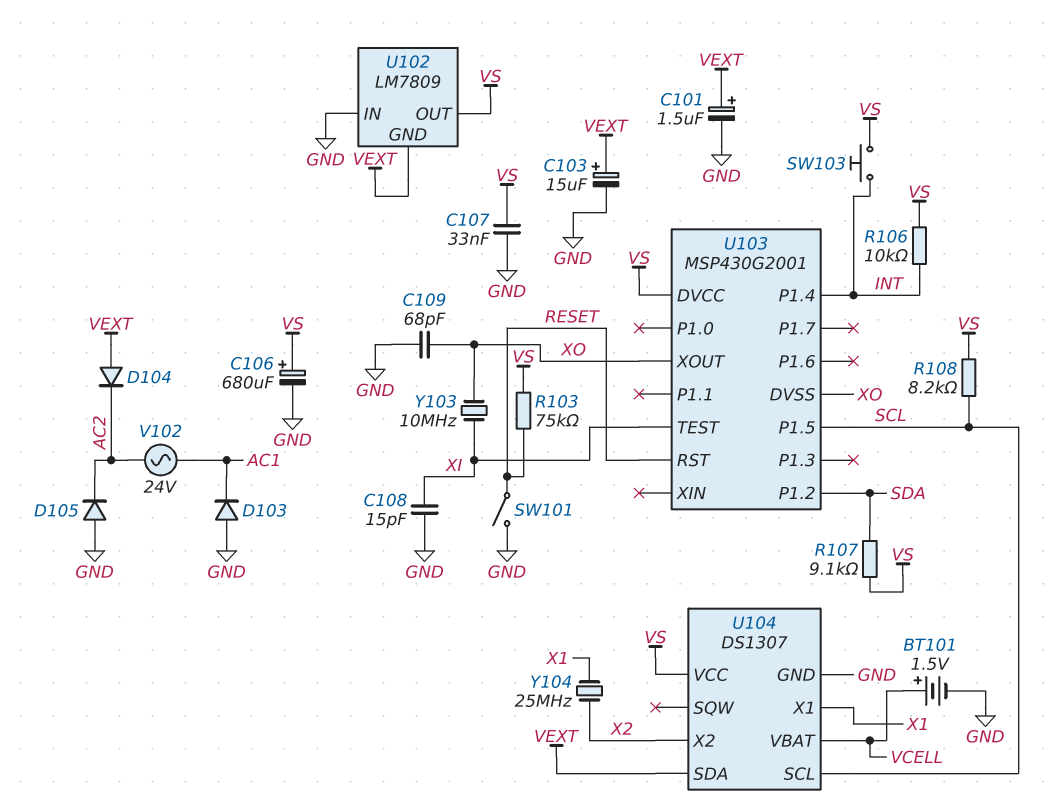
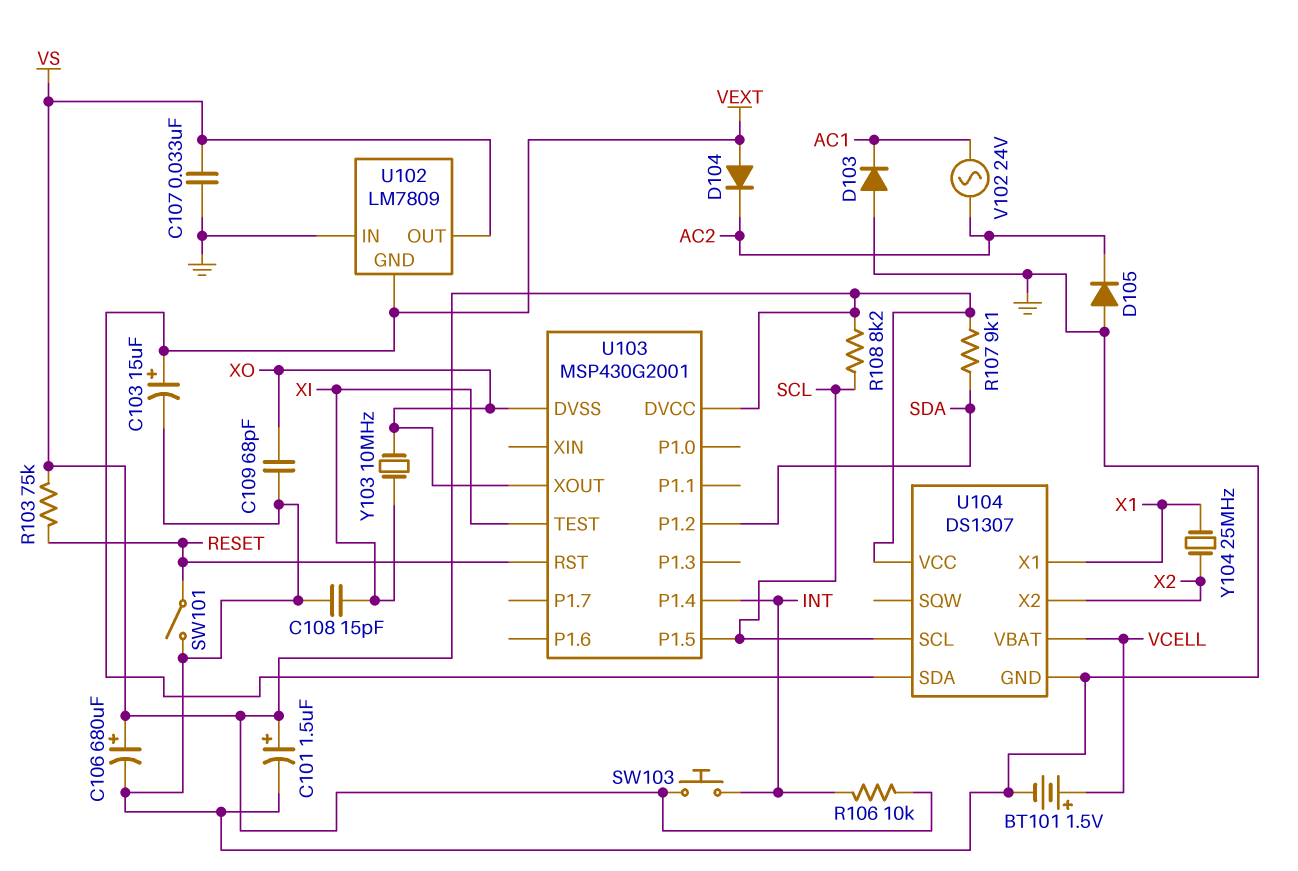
C101: 1.5uF (plus VEXT, minus GND) -> 1.5uF (plus VS, minus GND)

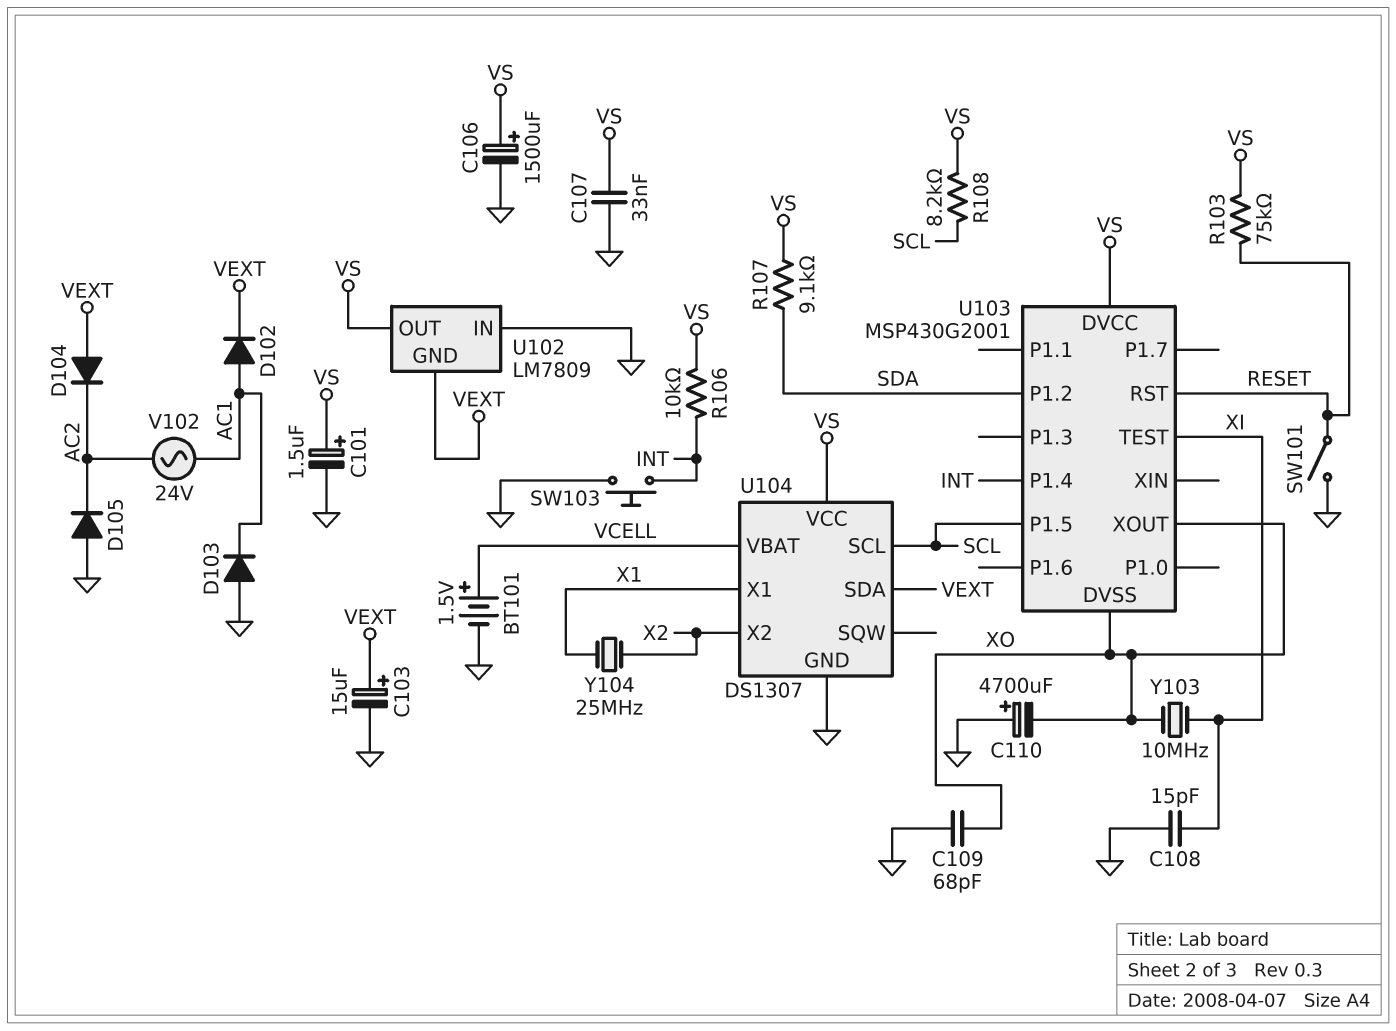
C106: 680uF (plus VS, minus GND) -> 1500uF (plus VS, minus GND)
C110: none -> 4700uF (plus GND, minus XO)
D102: none -> diode (A AC1, K VEXT)
SW103: button (INT, VS) -> button (GND, INT)

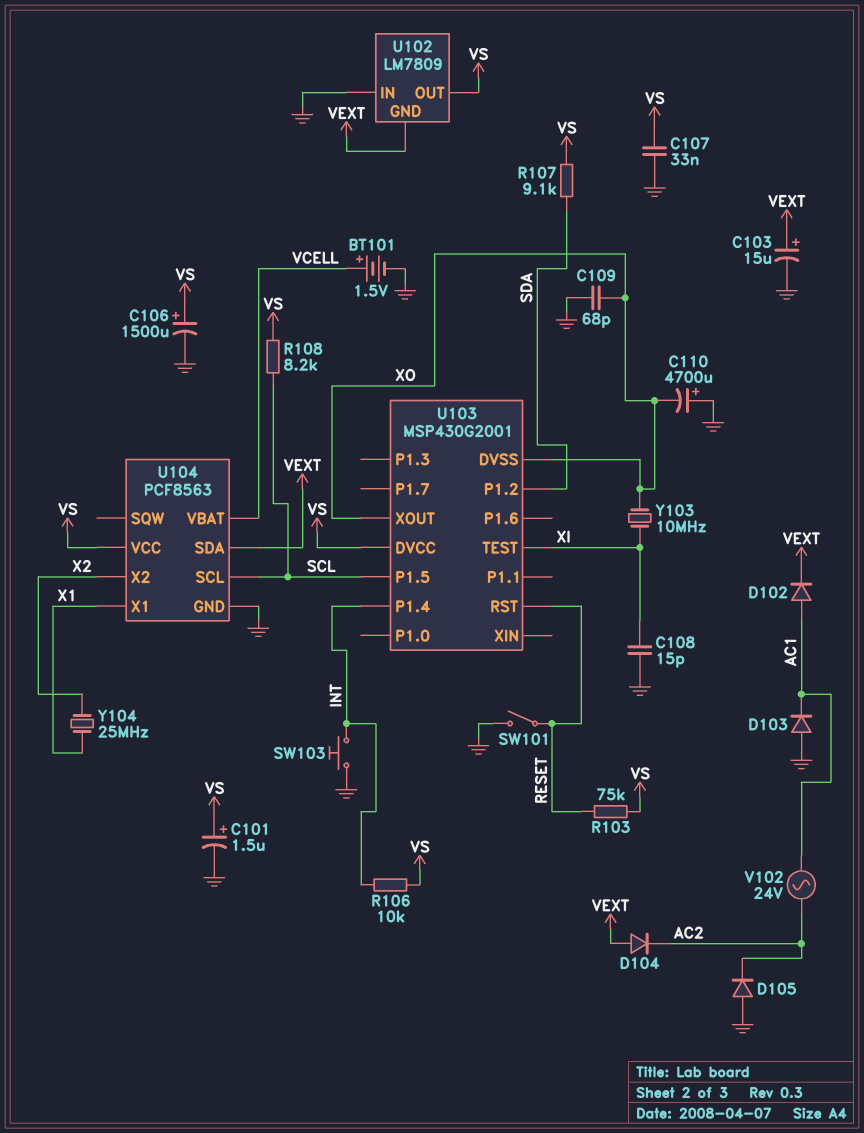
U104: DS1307 -> PCF8563

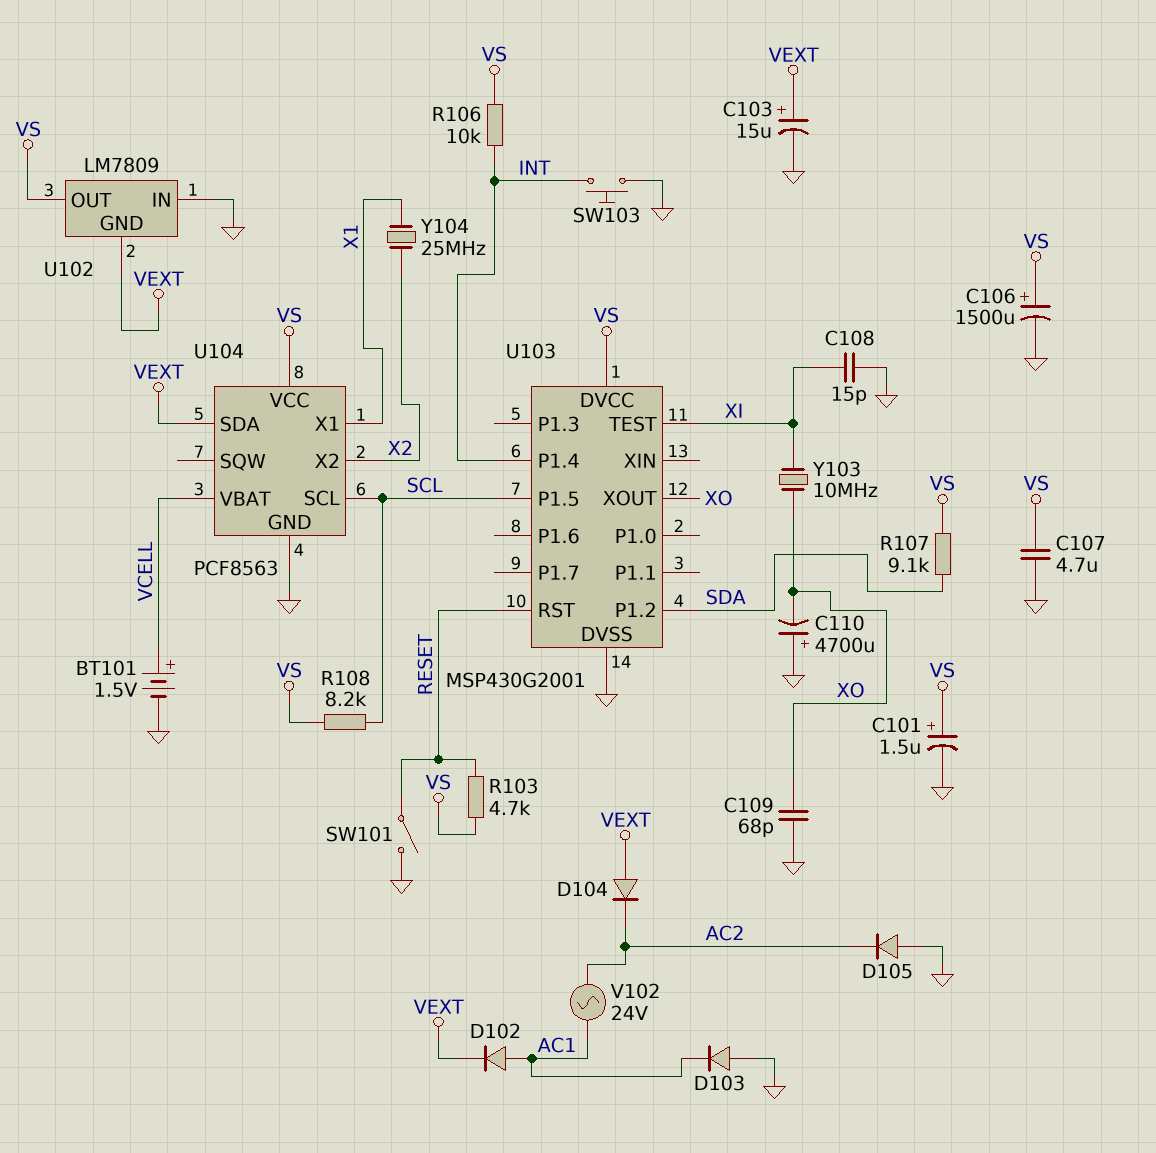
C107: 33nF (GND, VS) -> 4.7uF (GND, VS)
R103: 75k (RESET, VS) -> 4.7k (RESET, VS)
U103 pin DVSS: XO -> GND

